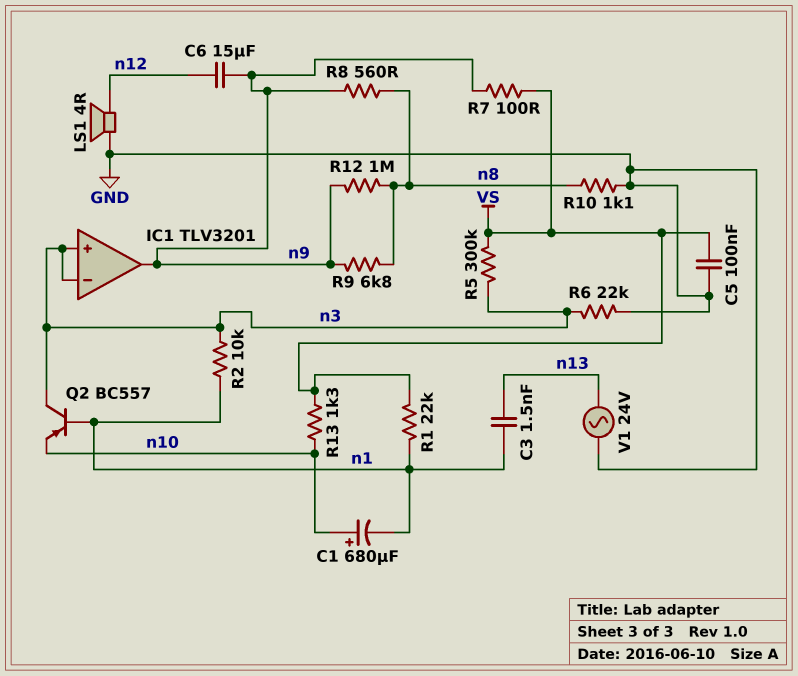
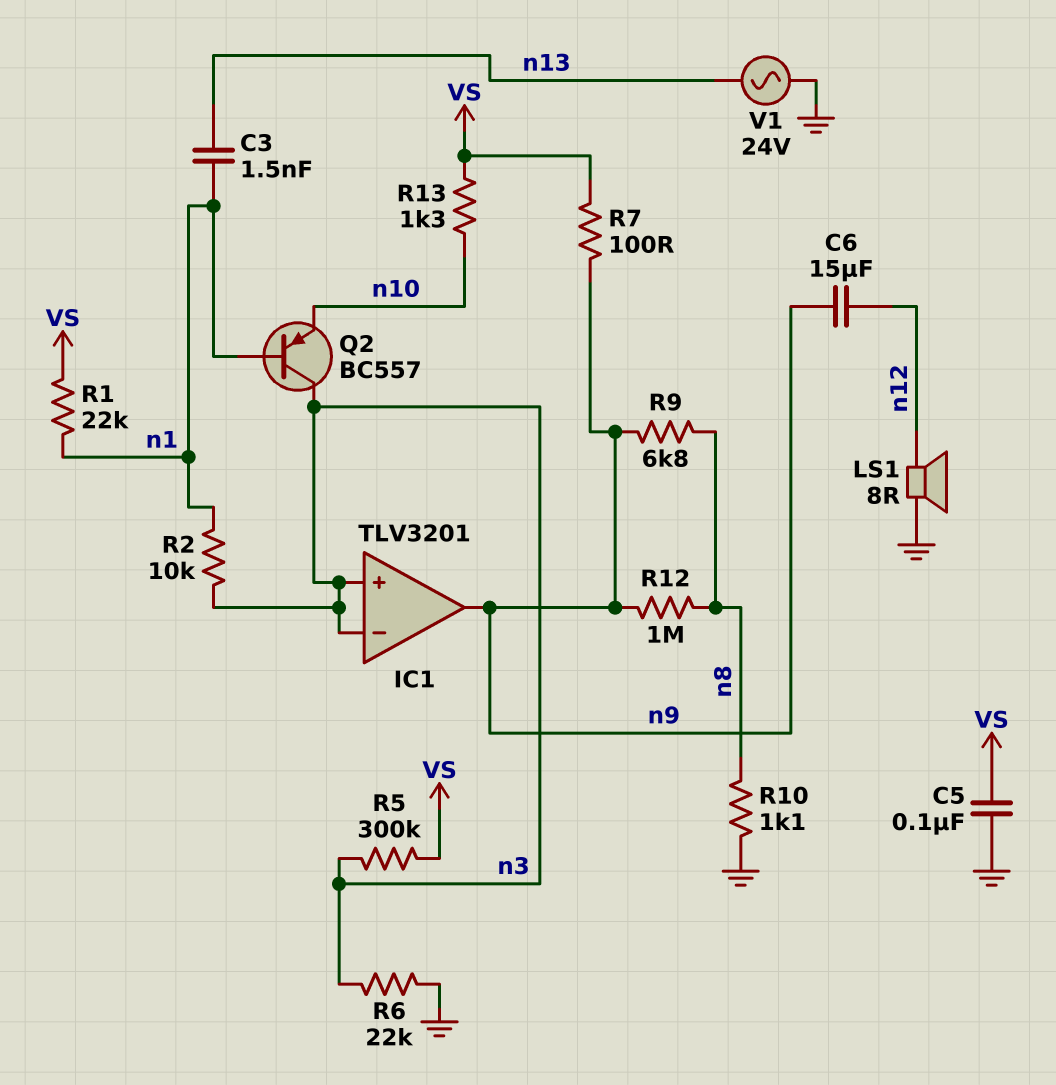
C1: 680uF (plus n10, minus n1) -> none
LS1: speaker 4R (GND, n12) -> speaker 8R (GND, n12)
R8: 560 (n8, n9) -> none

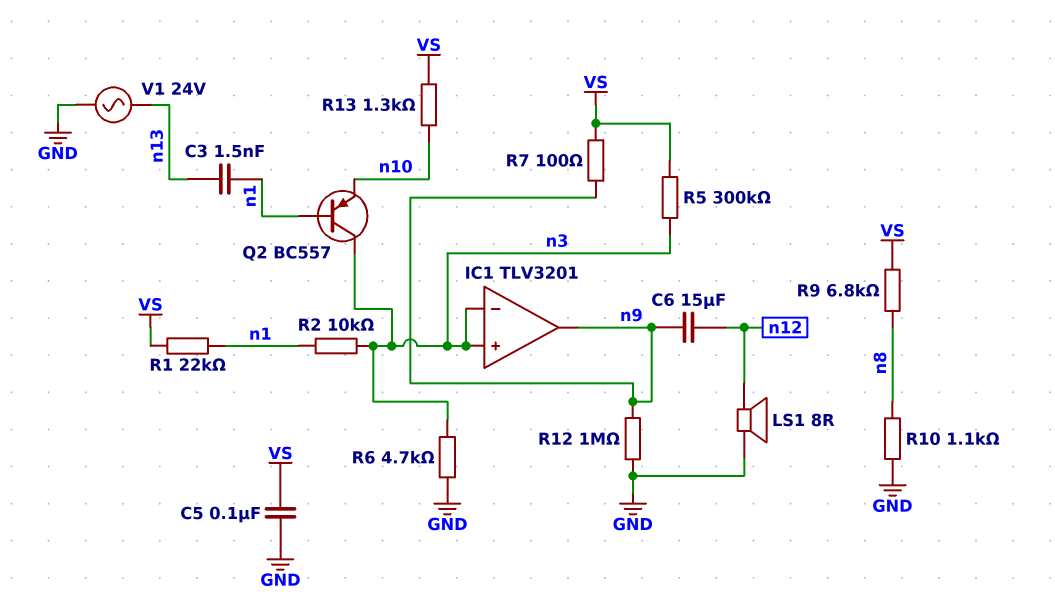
R6: 22k (GND, n3) -> 4.7k (GND, n3)
R9: 6.8k (n8, n9) -> 6.8k (VS, n8)
R12: 1M (n8, n9) -> 1M (GND, n9)

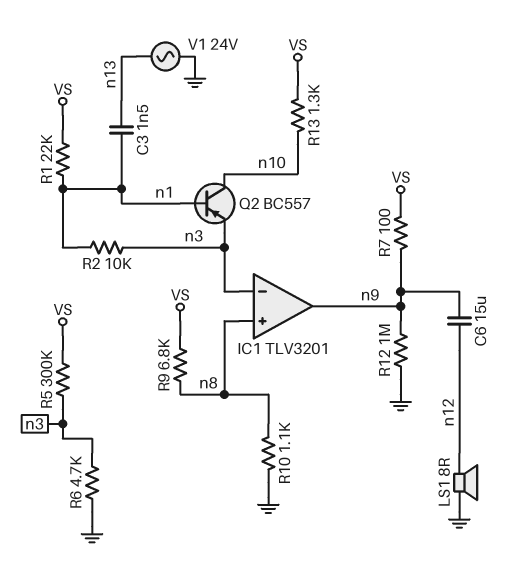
C5: 100nF (GND, VS) -> none
IC1 pin in+: n3 -> n8
Q2: PNP BC557 (B n1, C n3, E n10) -> PNP BC557 (B n1, C n10, E n3)

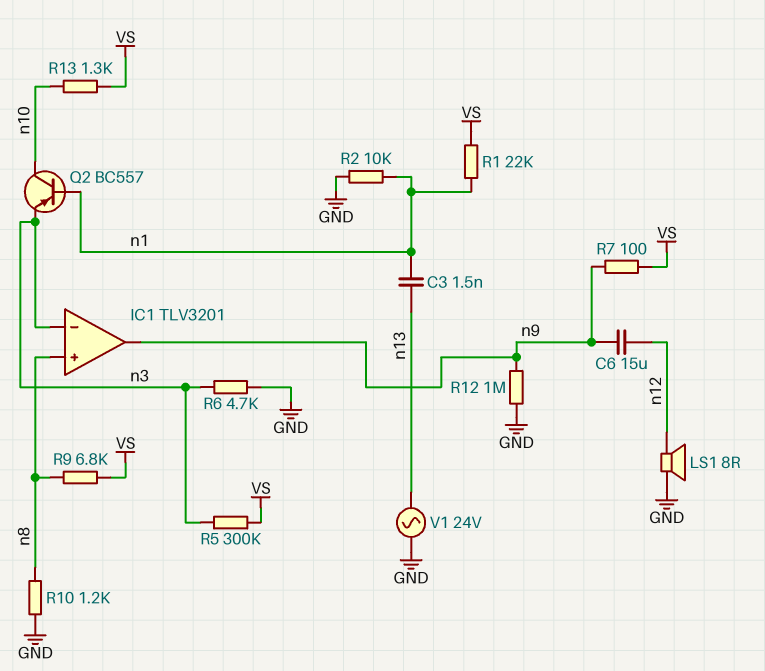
R2: 10k (n1, n3) -> 10k (GND, n1)
R10: 1.1k (GND, n8) -> 1.2k (GND, n8)

